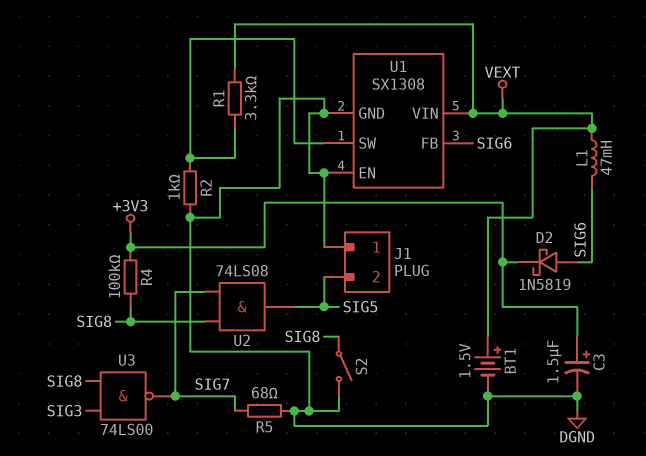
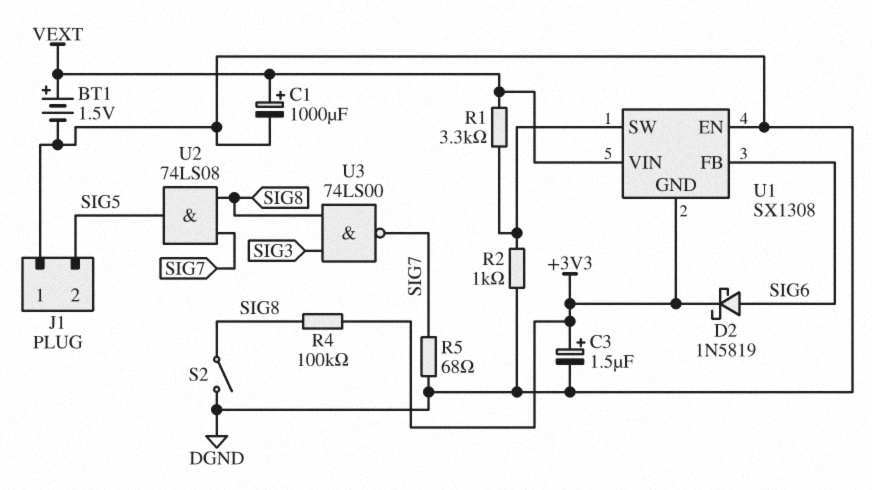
C1: none -> 1000uF (plus VEXT, minus DGND)
L1: 47mH (SIG6, VEXT) -> none
U1 pin GND: DGND -> +3V3

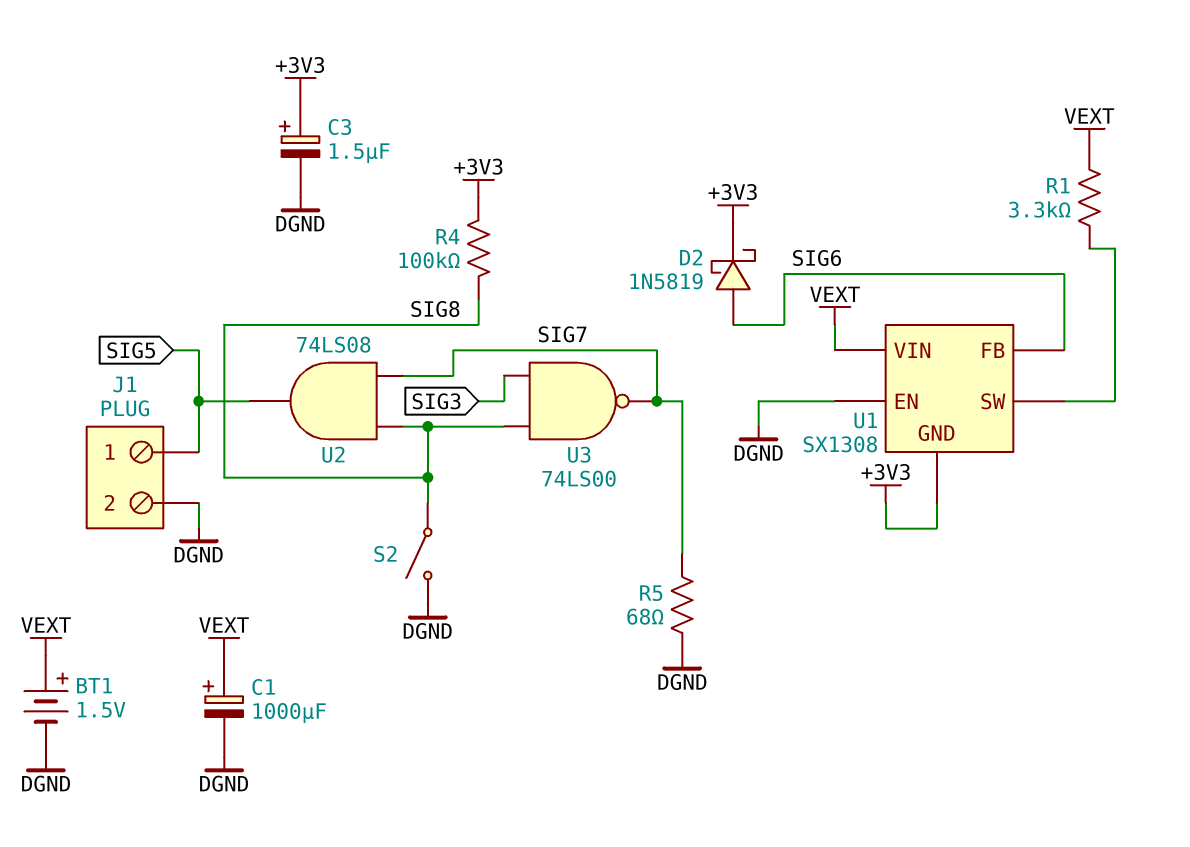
J1 pin 1: DGND -> SIG5
J1 pin 2: SIG5 -> DGND
R2: 1k (DGND, U1/SW) -> none

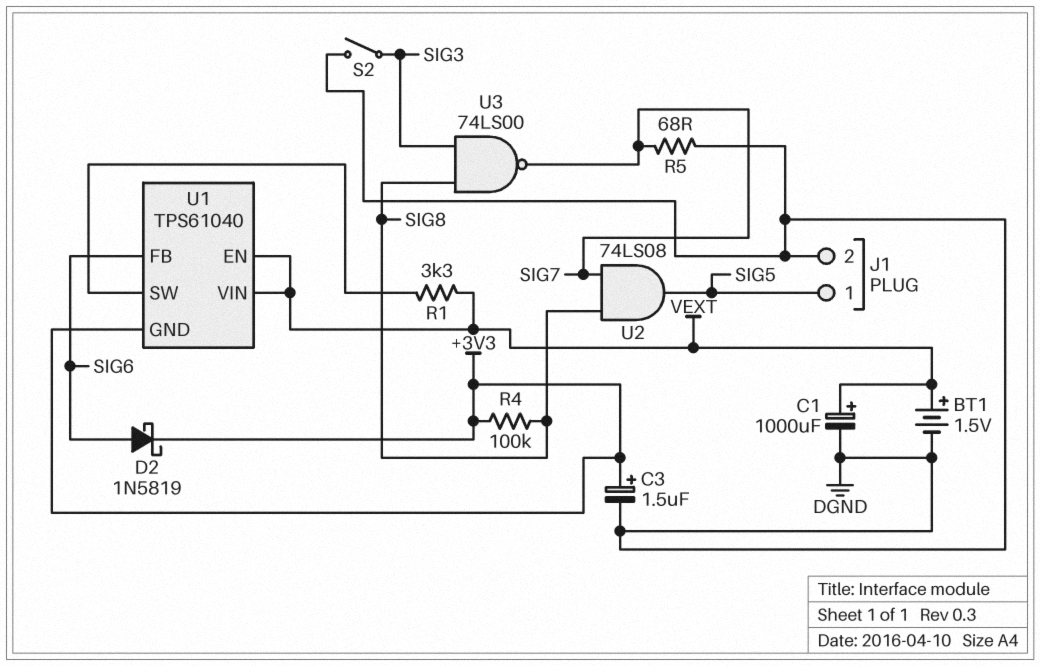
S2: switch (DGND, SIG8) -> switch (DGND, SIG3)
U1: SX1308 -> TPS61040
U1 pin EN: DGND -> VEXT

